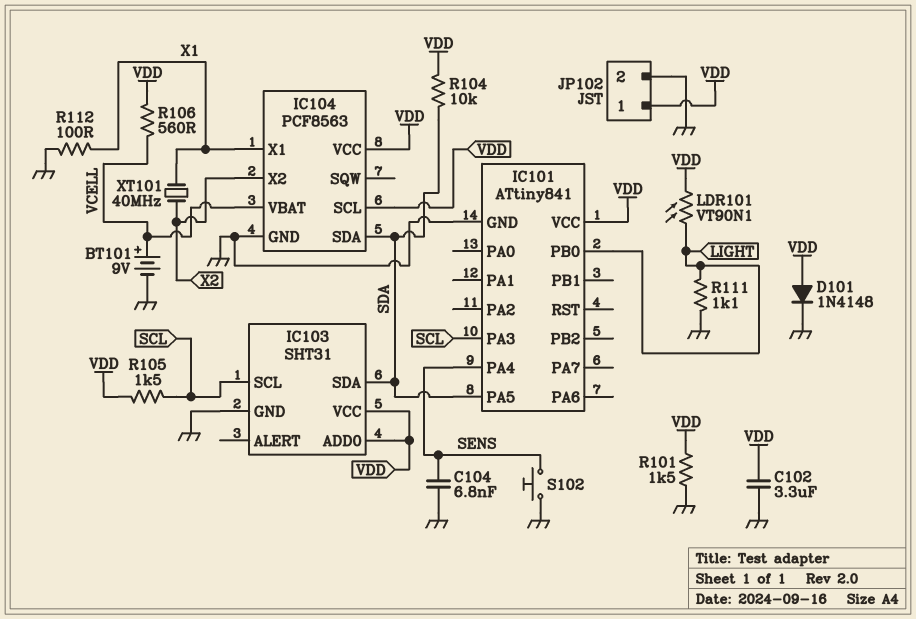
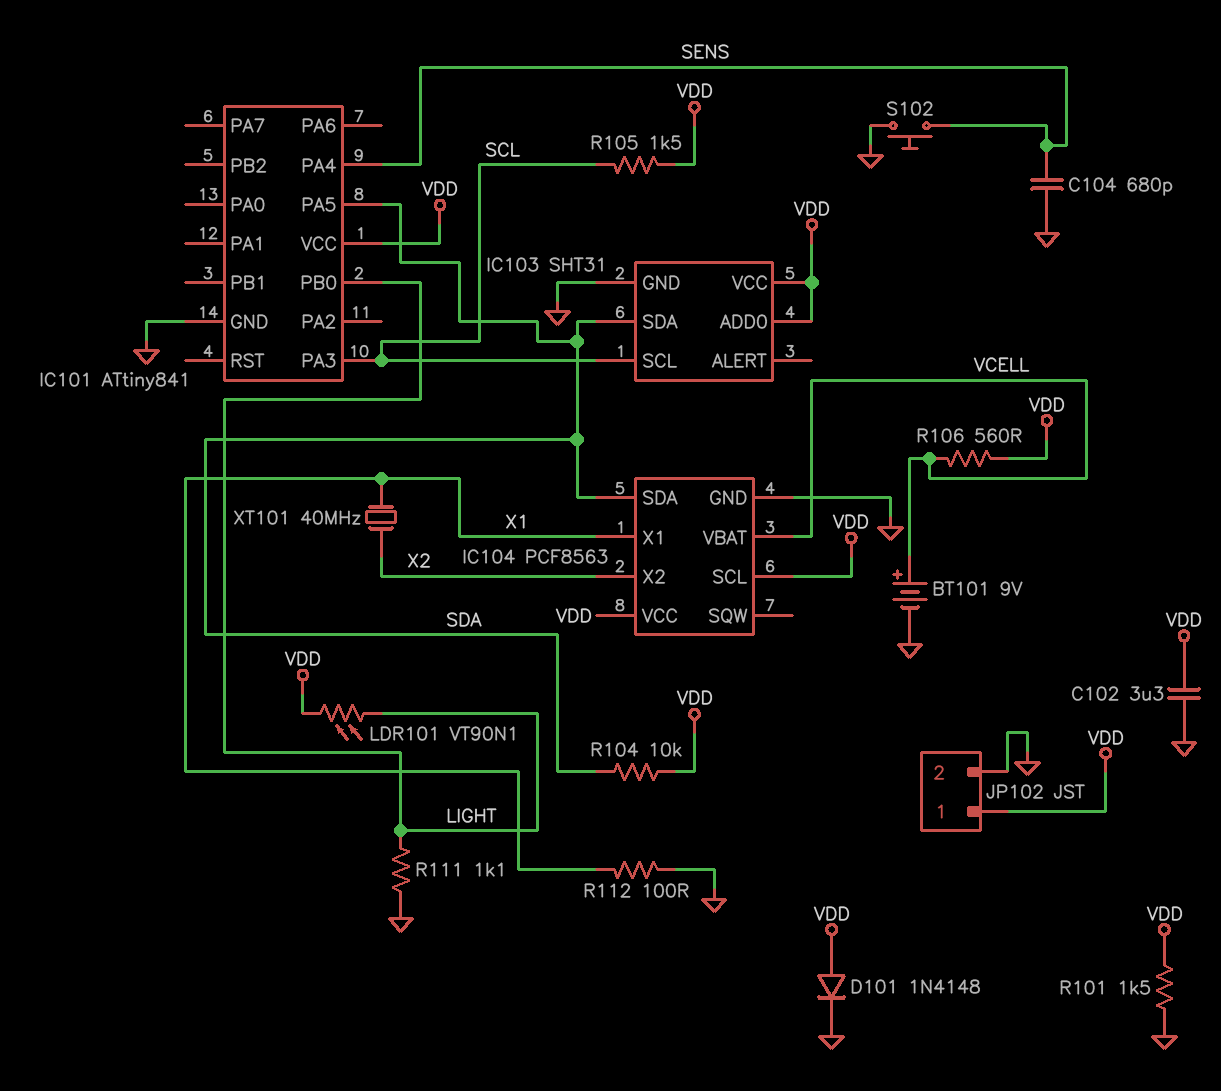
C104: 6.8nF (GND, SENS) -> 680pF (GND, SENS)

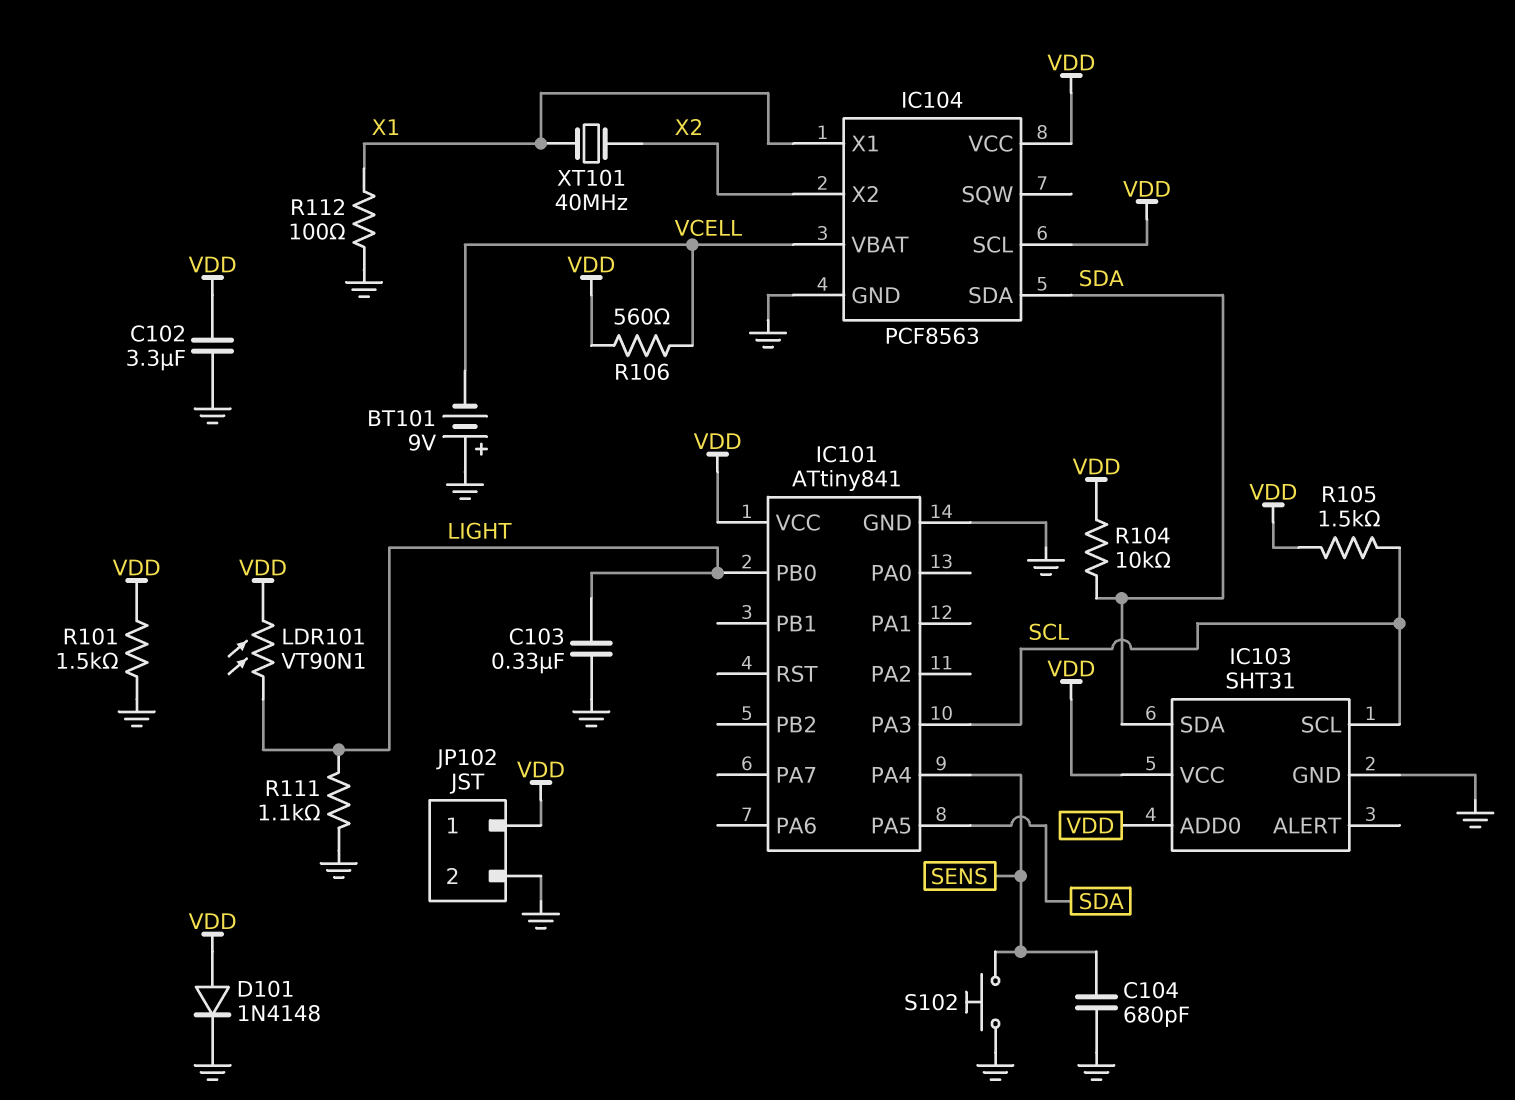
BT101: 9V (plus VCELL, minus GND) -> 9V (plus GND, minus VCELL)
C103: none -> 330nF (GND, LIGHT)

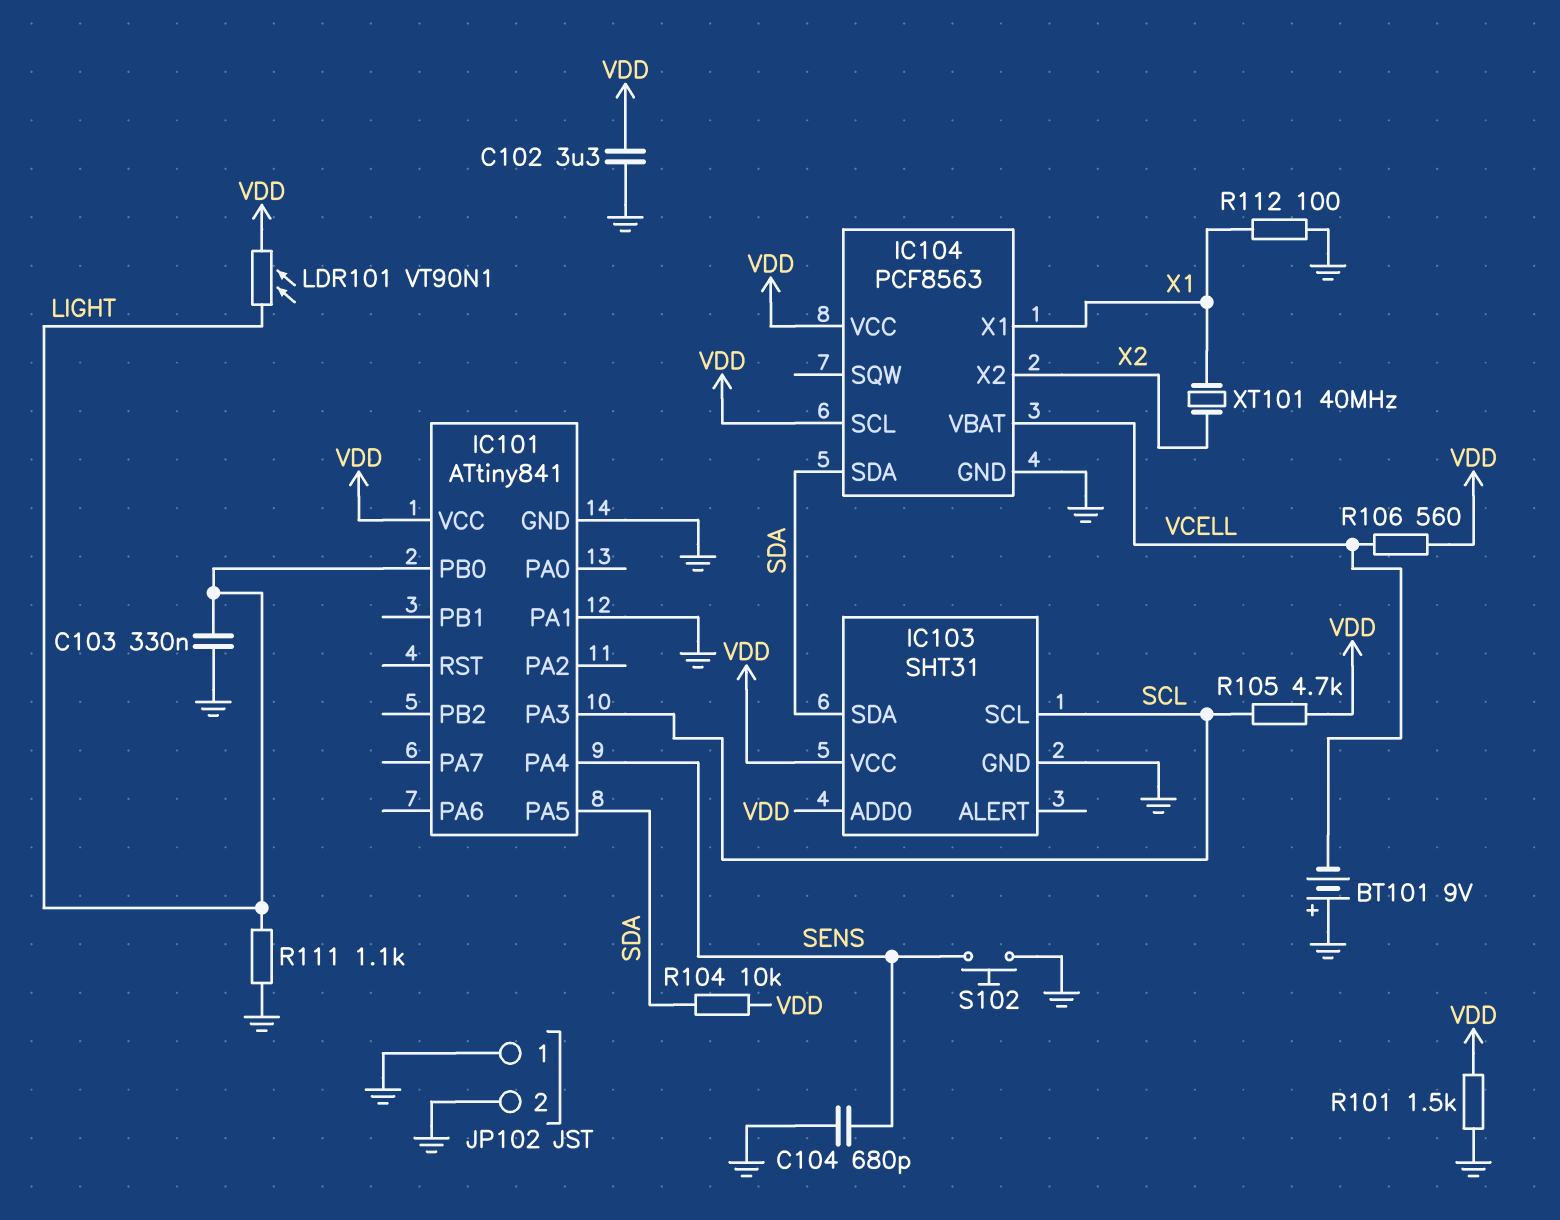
D101: diode 1N4148 (A VDD, K GND) -> none
IC101 pin PA1: none -> GND
JP102 pin 1: VDD -> GND
R105: 1.5k (SCL, VDD) -> 4.7k (SCL, VDD)

